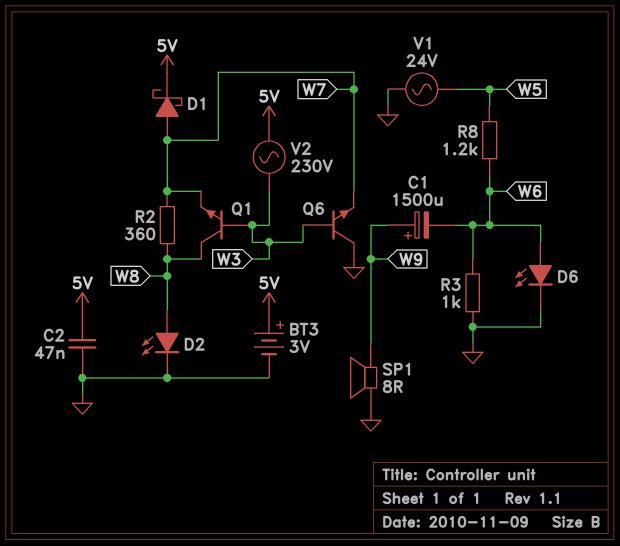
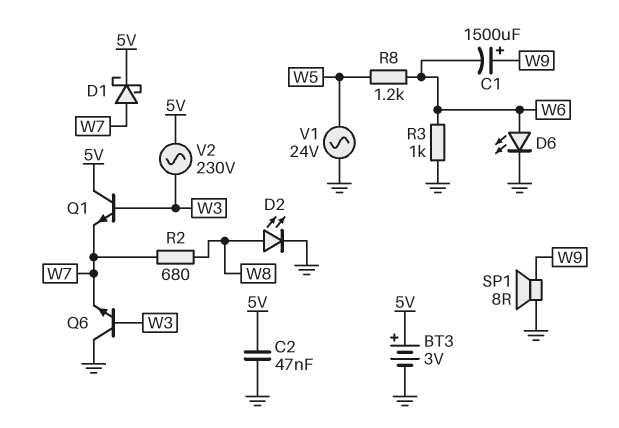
Q1: NPN (B W3, C W8, E W7) -> NPN (B W3, C 5V, E W7)
R2: 360 (W7, W8) -> 680 (W7, W8)

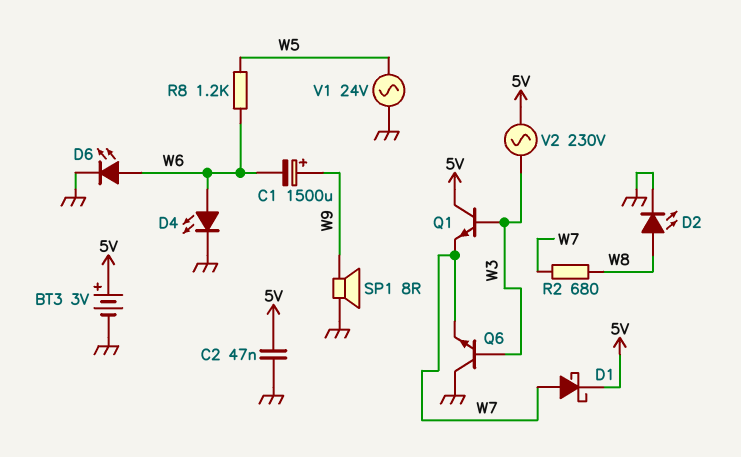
D4: none -> LED (A W6, K GND)
R3: 1k (GND, W6) -> none

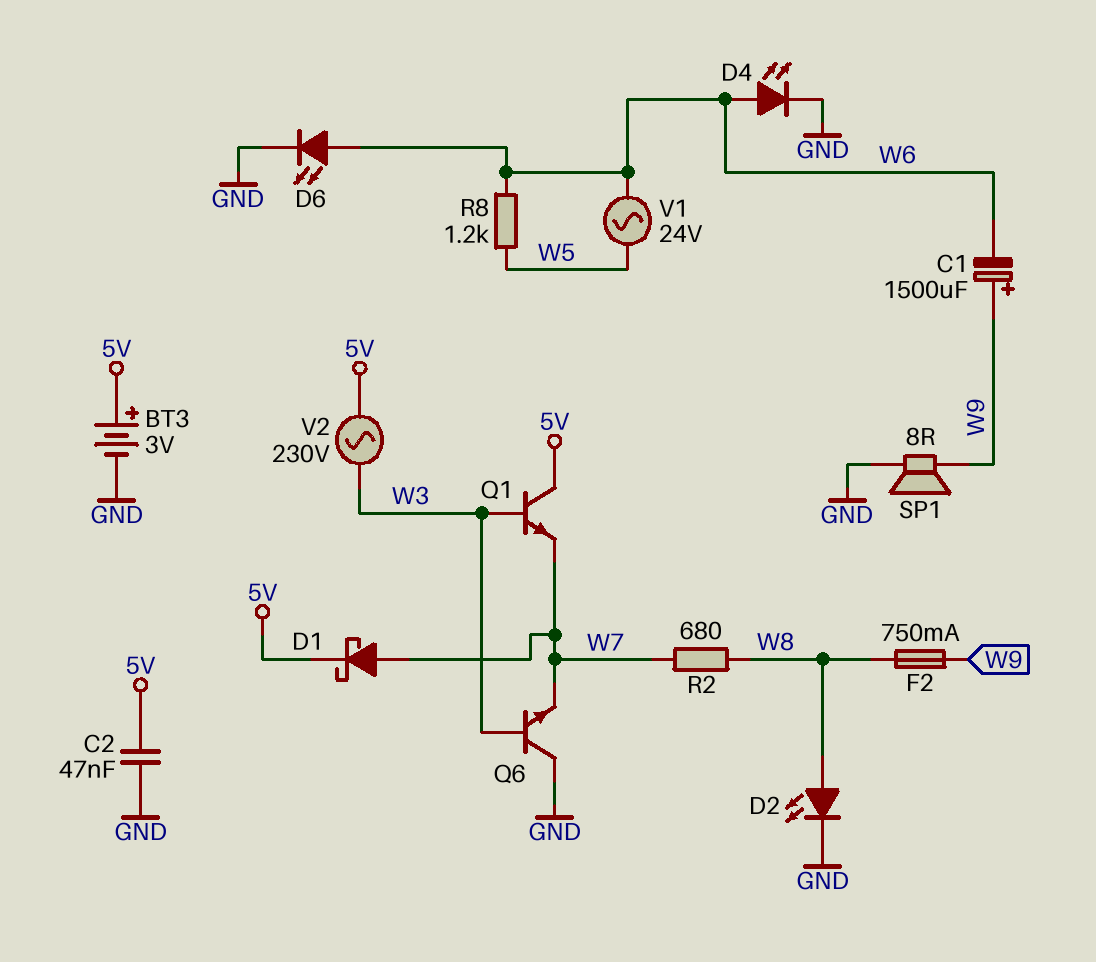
F2: none -> 750mA (W8, W9)
V1: AC 24V (GND, W5) -> AC 24V (W5, W6)

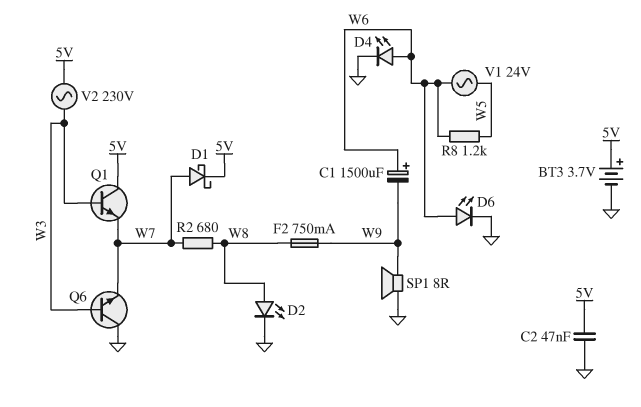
BT3: 3V (plus 5V, minus GND) -> 3.7V (plus 5V, minus GND)
C1: 1500uF (plus W9, minus W6) -> 1500uF (plus W6, minus W9)

